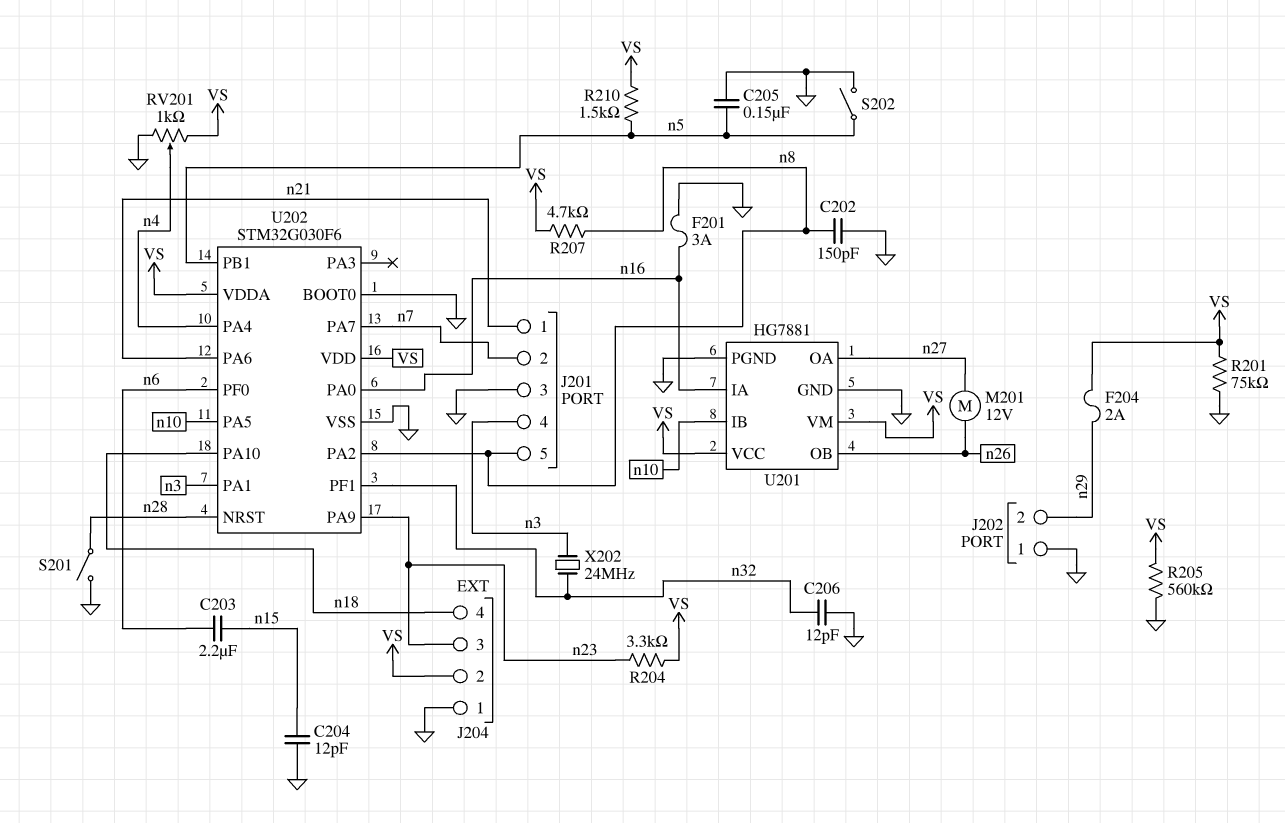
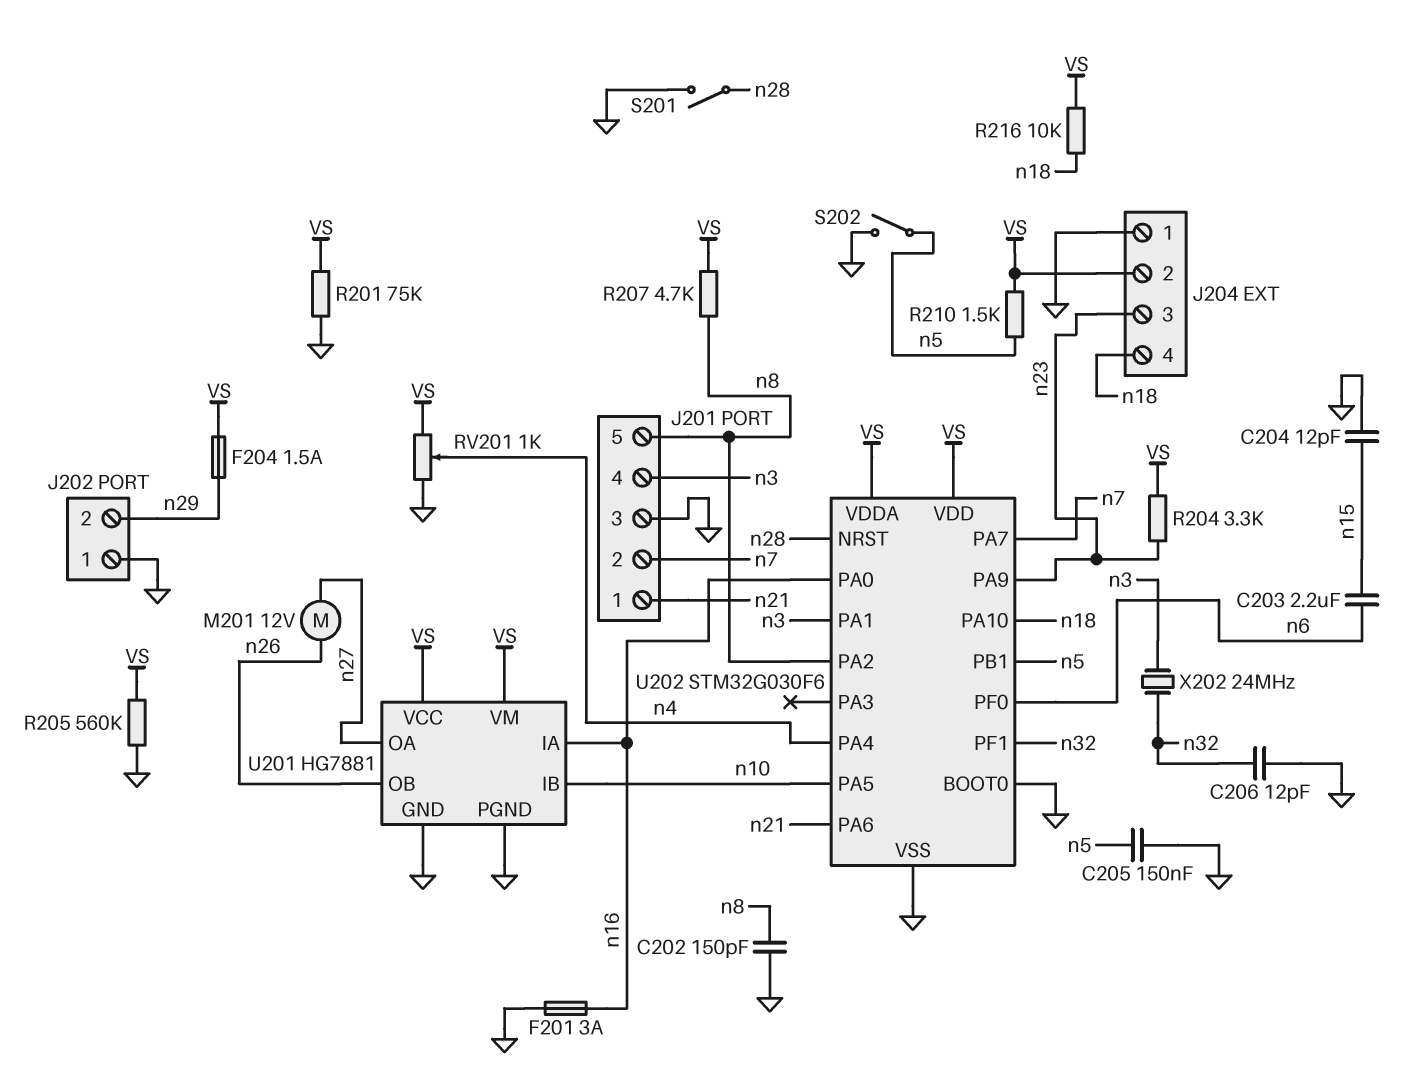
F204: 2A (VS, n29) -> 1.5A (VS, n29)
R216: none -> 10k (VS, n18)

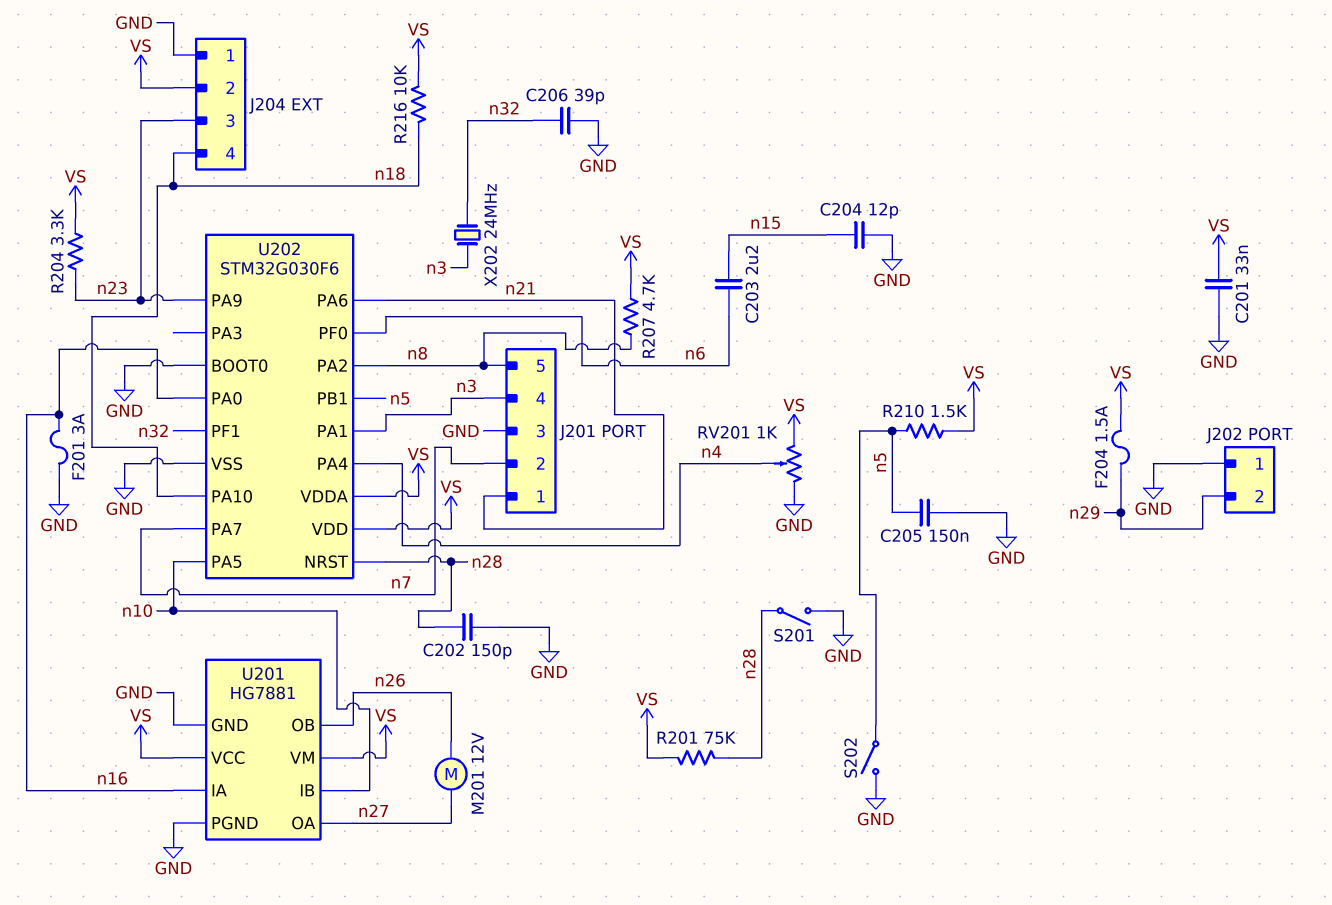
C201: none -> 33nF (GND, VS)
C202: 150pF (GND, n8) -> 150pF (GND, n28)
C206: 12pF (GND, n32) -> 39pF (GND, n32)
R201: 75k (GND, VS) -> 75k (VS, n28)
R205: 560k (GND, VS) -> none

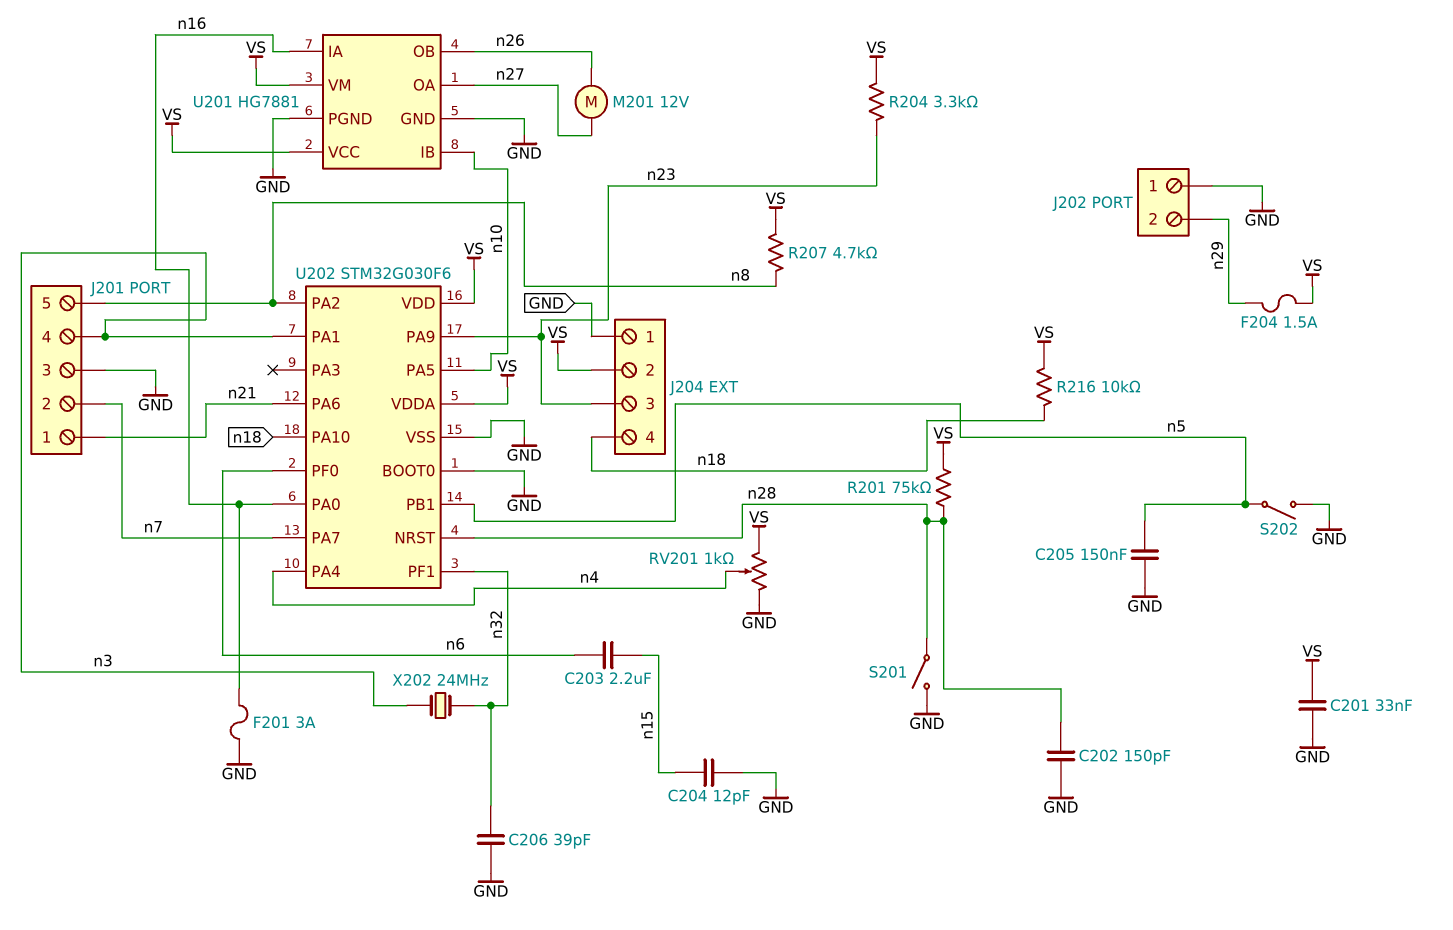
R210: 1.5k (VS, n5) -> none

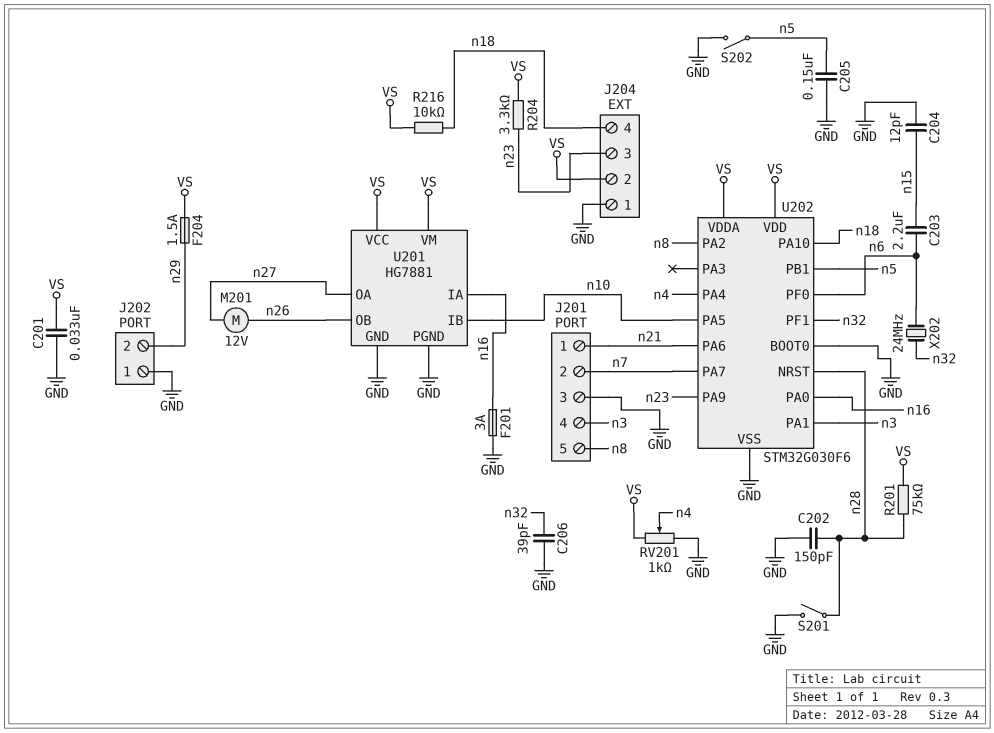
R207: 4.7k (VS, n8) -> none
X202: 24MHz (n3, n32) -> 24MHz (n6, n32)

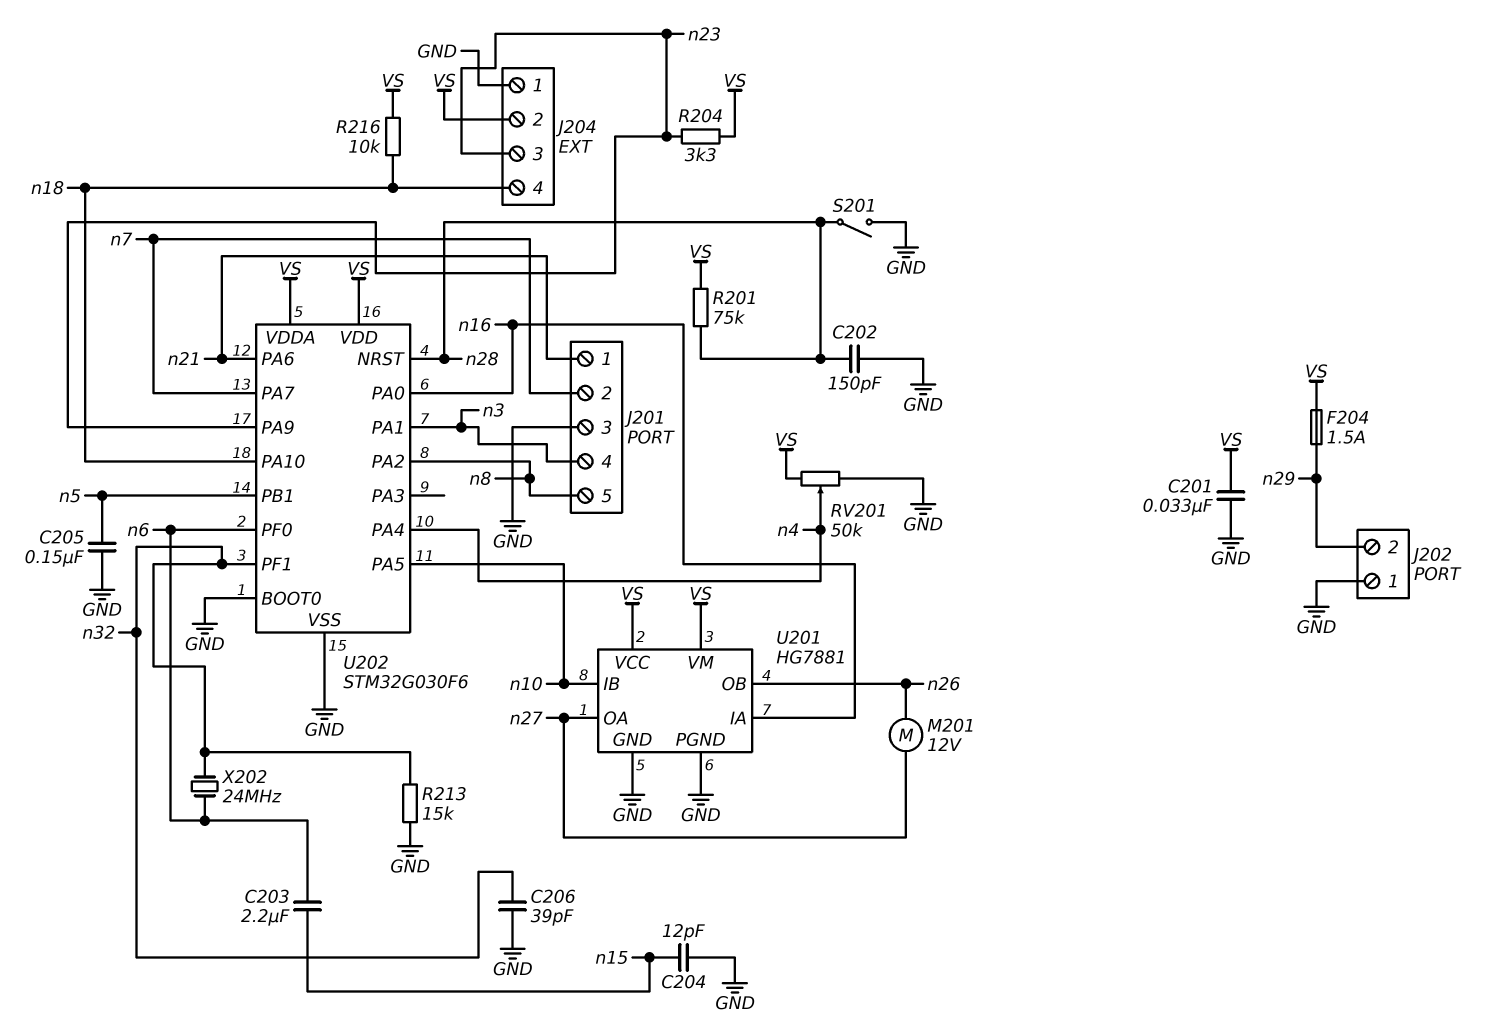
F201: 3A (GND, n16) -> none
R213: none -> 15k (GND, n32)
RV201: 1k (GND, VS, wiper n4) -> 50k (GND, VS, wiper n4)
S202: switch (GND, n5) -> none

